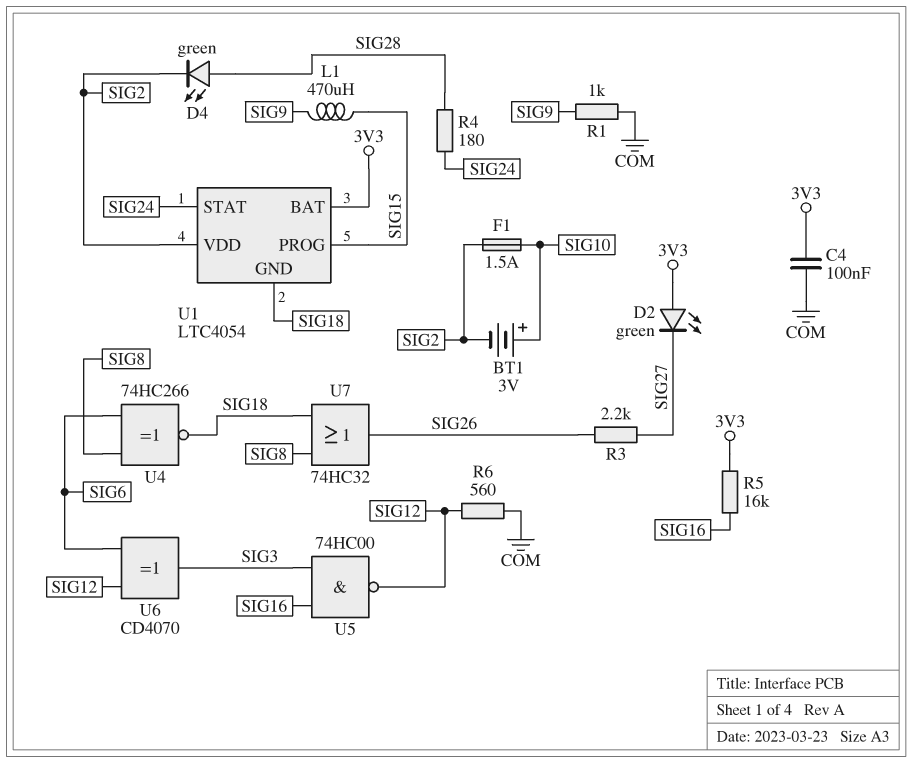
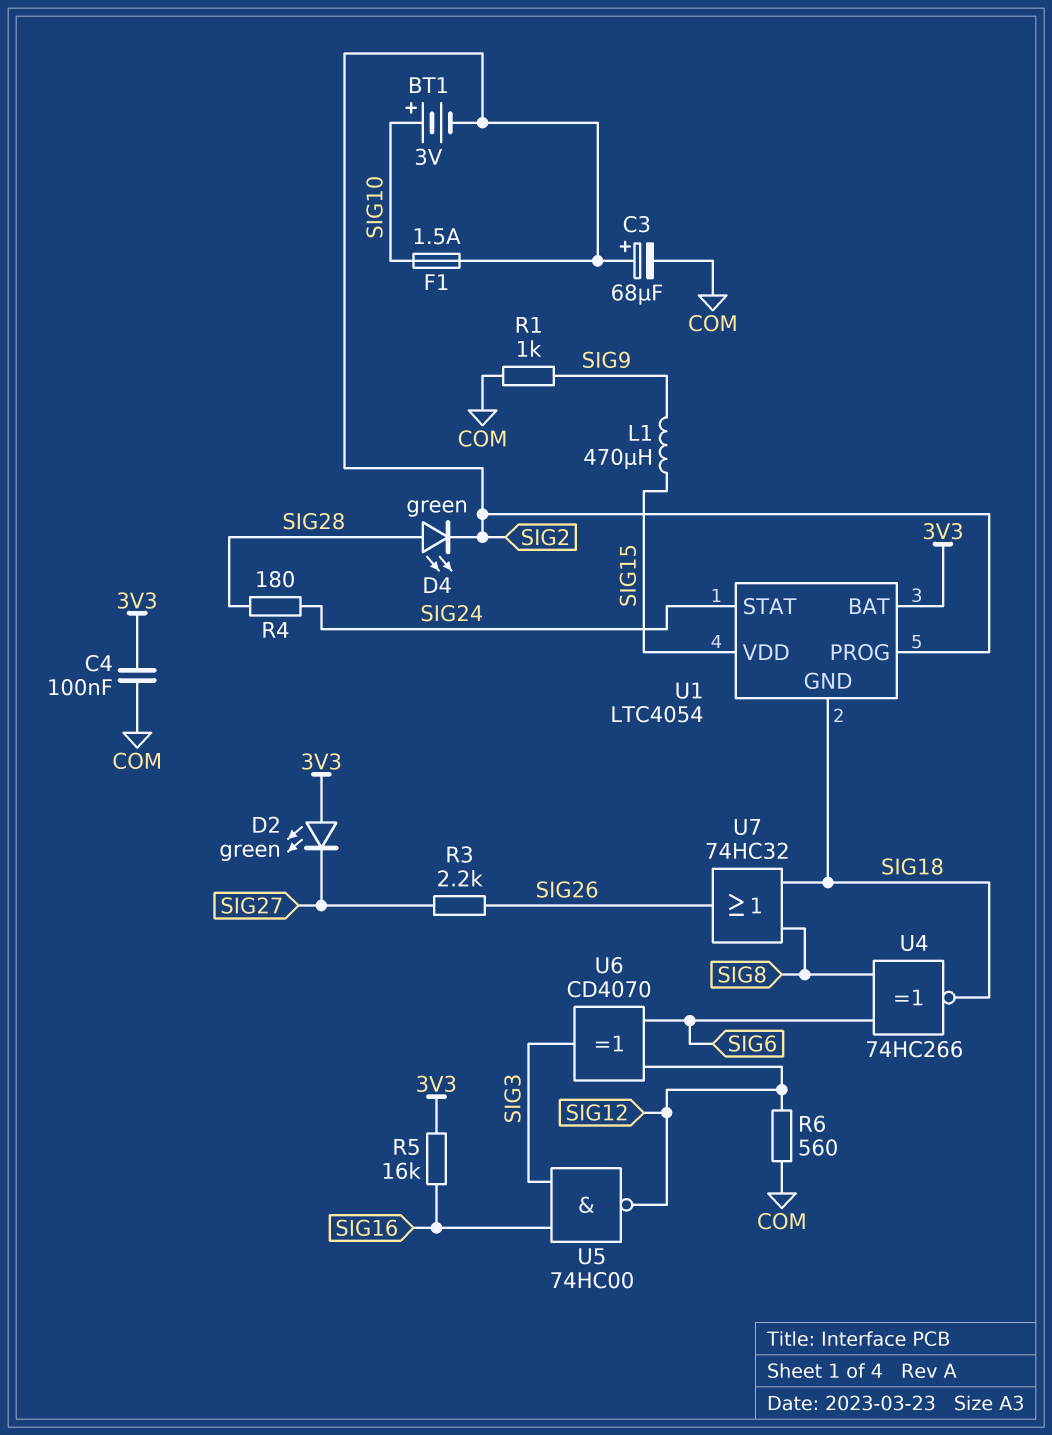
C3: none -> 68uF (plus SIG2, minus COM)
U1 pin PROG: SIG15 -> SIG2
U1 pin VDD: SIG2 -> SIG15

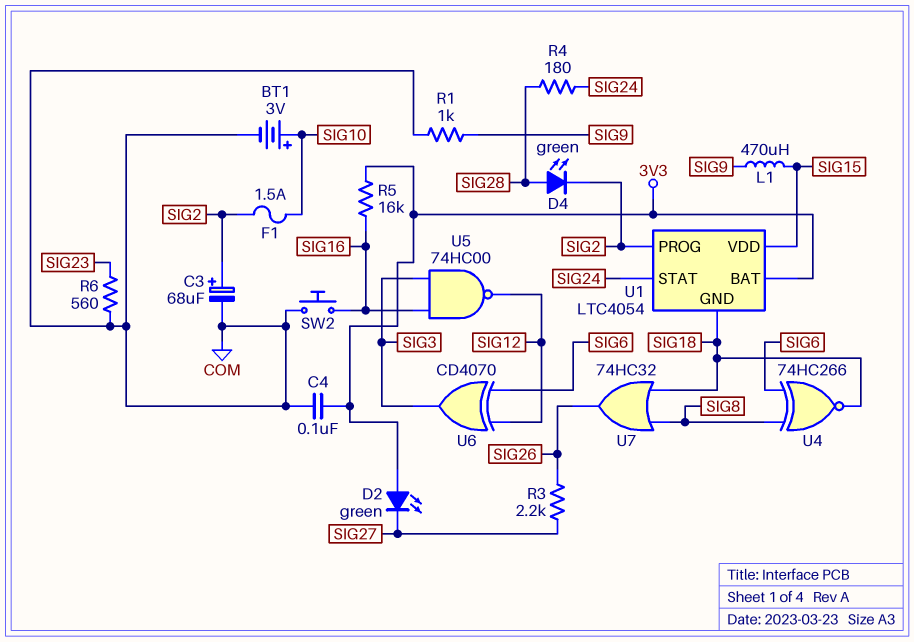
BT1: 3V (plus SIG10, minus SIG2) -> 3V (plus SIG10, minus COM)
R6: 560 (COM, SIG12) -> 560 (COM, SIG23)
SW2: none -> button (COM, SIG16)

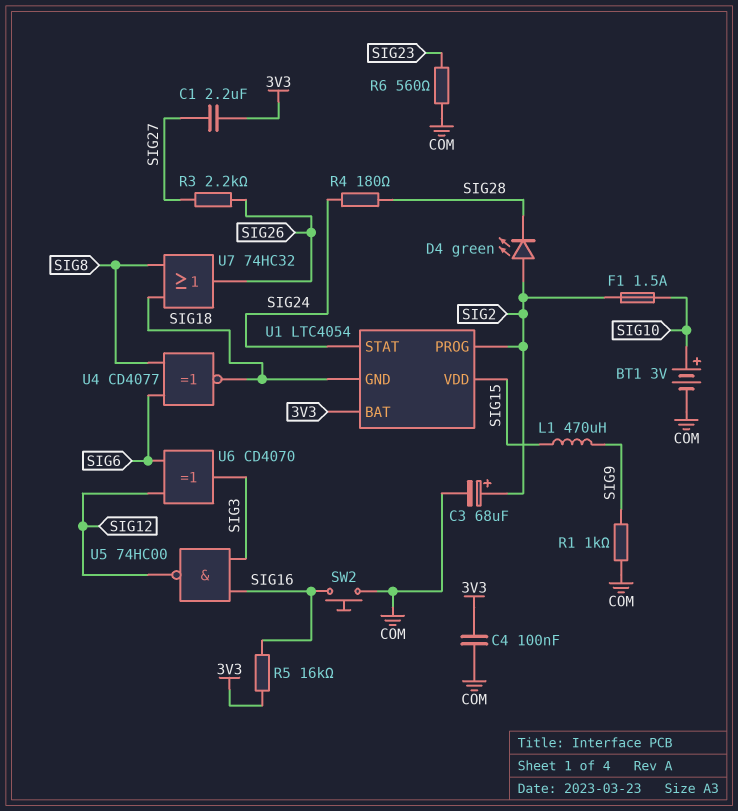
C1: none -> 2.2uF (3V3, SIG27)
D2: LED green (A 3V3, K SIG27) -> none
D4: LED green (A SIG28, K SIG2) -> LED green (A SIG2, K SIG28)
U4: XNOR 74HC266 (in SIG6, in SIG8, out SIG18) -> XNOR CD4077 (in SIG6, in SIG8, out SIG18)

